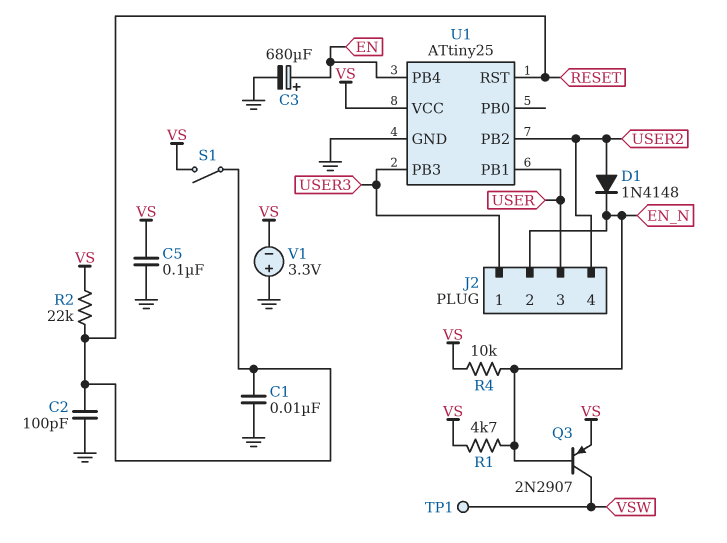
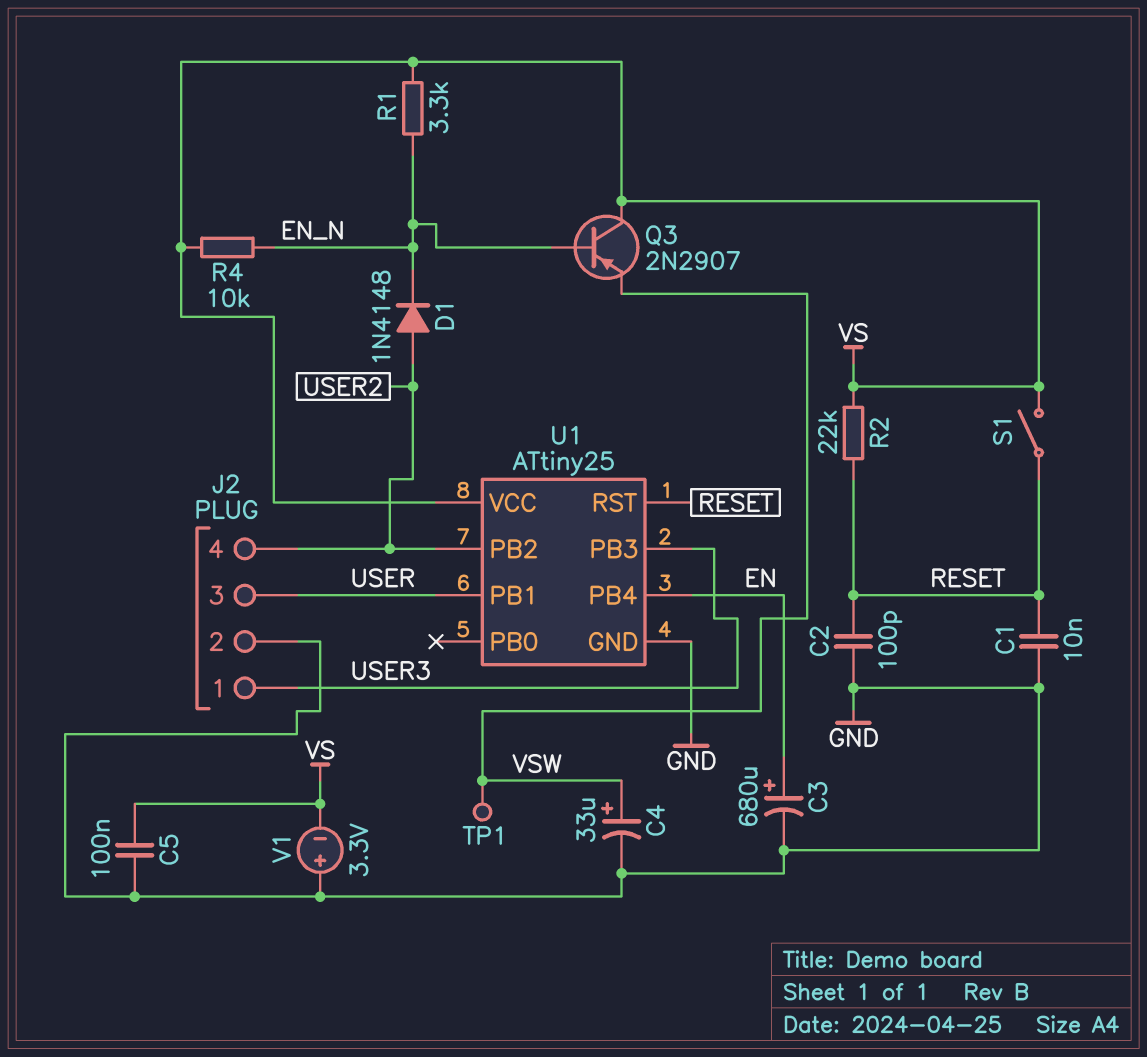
C4: none -> 33uF (plus VSW, minus GND)
J2 pin 2: EN_N -> GND
Q3: PNP 2N2907 (B EN_N, C VSW, E VS) -> PNP 2N2907 (B EN_N, C VS, E VSW)
R1: 4.7k (EN_N, VS) -> 3.3k (EN_N, VS)

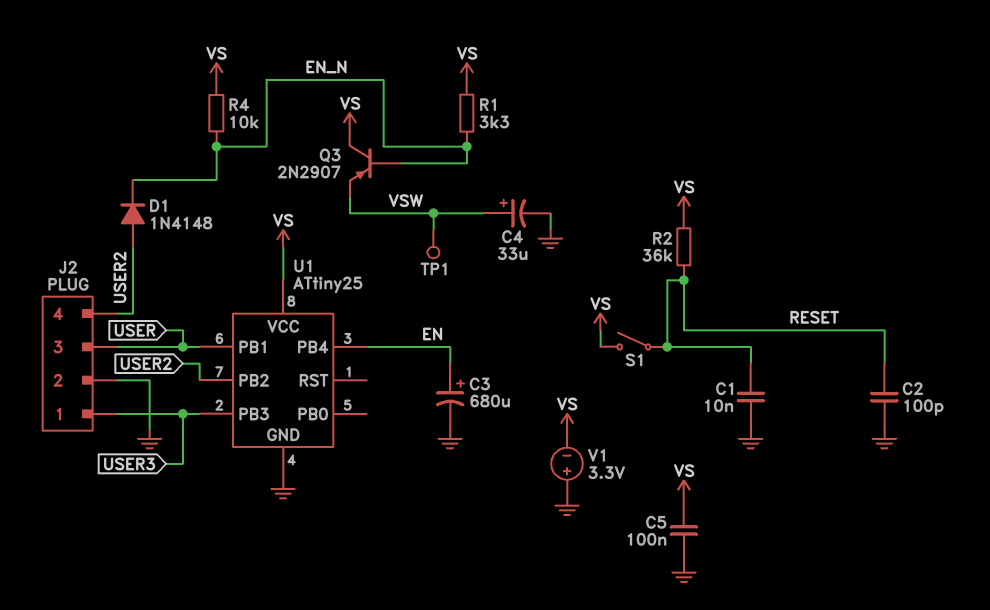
R2: 22k (RESET, VS) -> 36k (RESET, VS)
U1 pin RST: RESET -> none

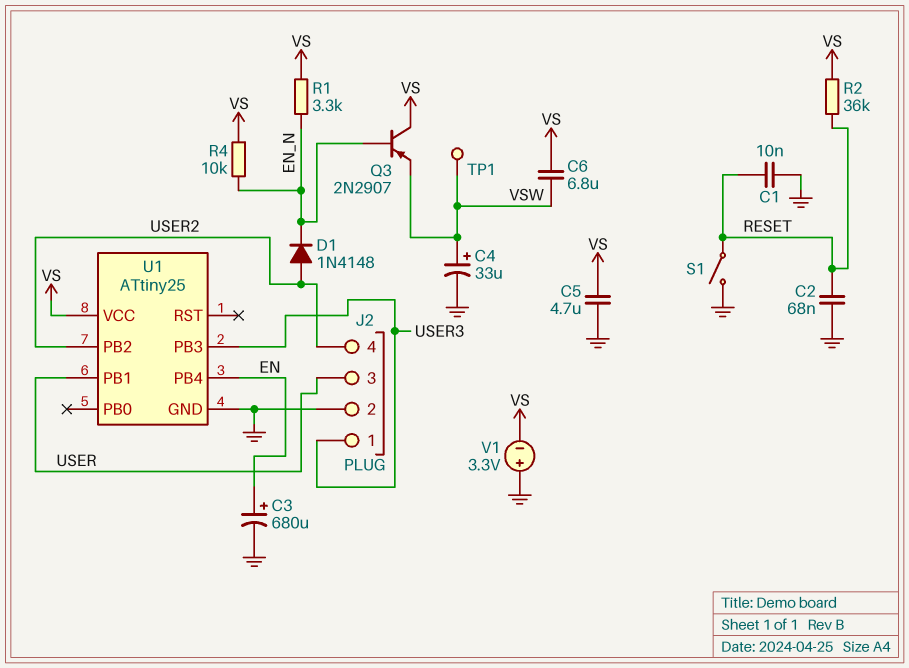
C2: 100pF (GND, RESET) -> 68nF (GND, RESET)
C5: 100nF (GND, VS) -> 4.7uF (GND, VS)
C6: none -> 6.8uF (VS, VSW)
S1: switch (RESET, VS) -> switch (GND, RESET)

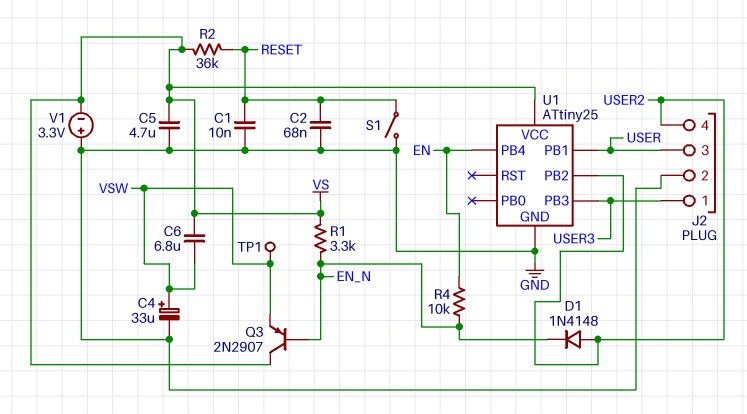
C3: 680uF (plus EN, minus GND) -> none
R4: 10k (EN_N, VS) -> 10k (EN, EN_N)

